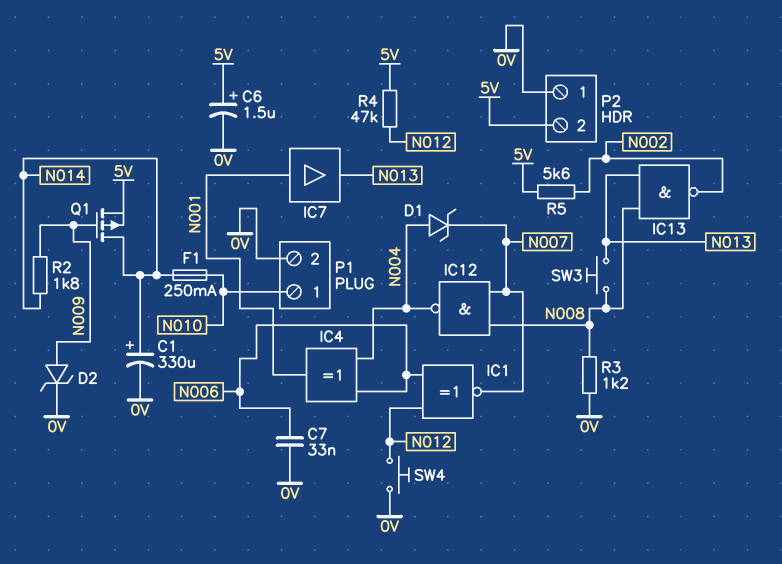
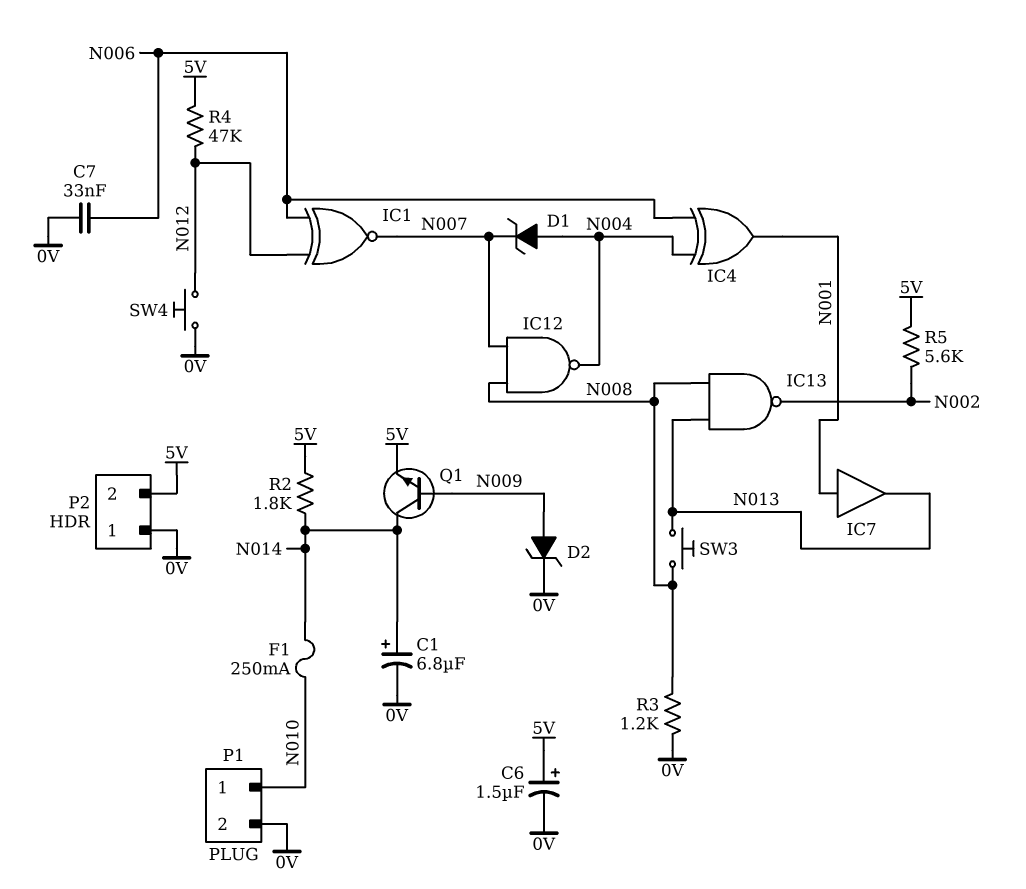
C1: 330uF (plus N014, minus 0V) -> 6.8uF (plus N014, minus 0V)
Q1: PMOS (G N009, D N014, S 5V) -> NPN (B N009, C N014, E 5V)
R2: 1.8k (N009, N014) -> 1.8k (5V, N014)

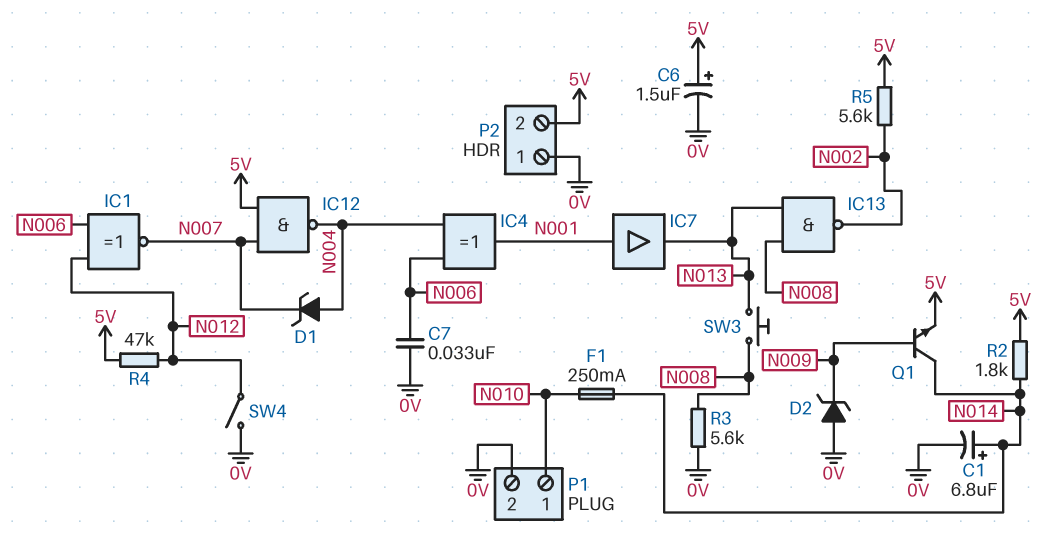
D2: zener (A N009, K 0V) -> zener (A 0V, K N009)
IC12: NAND (in N007, in N008, out N004) -> NAND (in 5V, in N007, out N004)
R3: 1.2k (0V, N008) -> 5.6k (0V, N008)
SW4: button (0V, N012) -> switch (0V, N012)

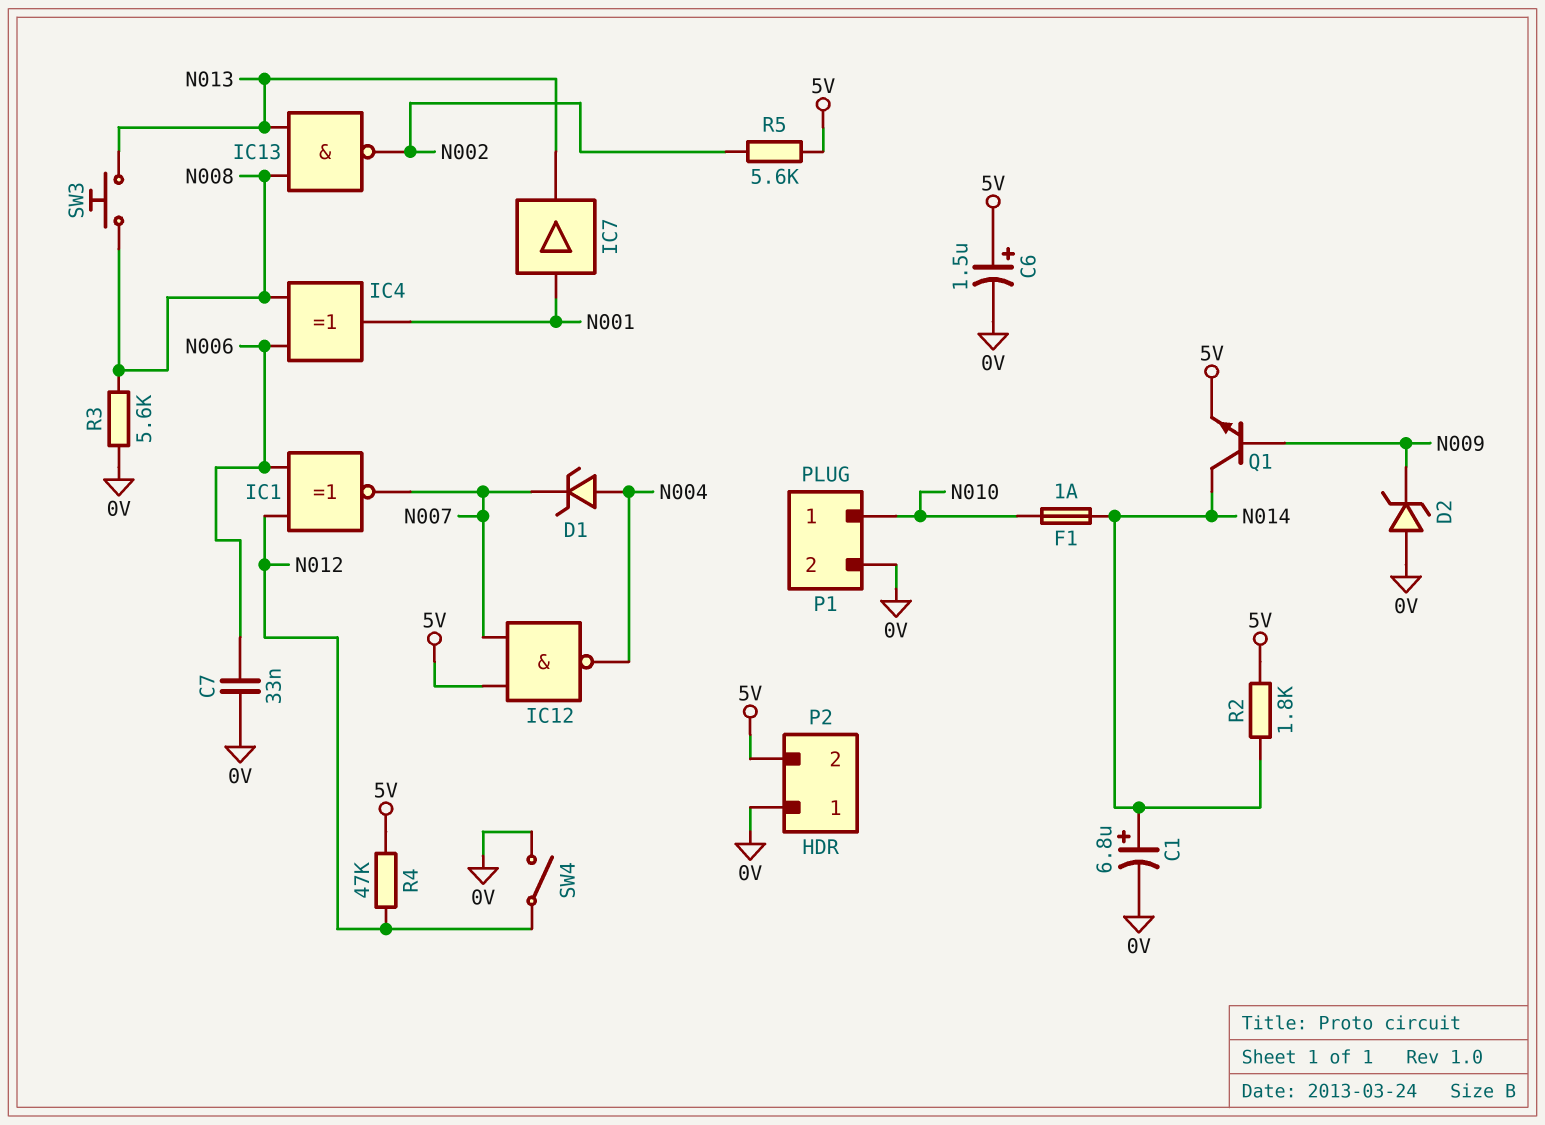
F1: 250mA (N010, N014) -> 1A (N010, N014)
IC4: XOR (in N004, in N006, out N001) -> XOR (in N006, in N008, out N001)

